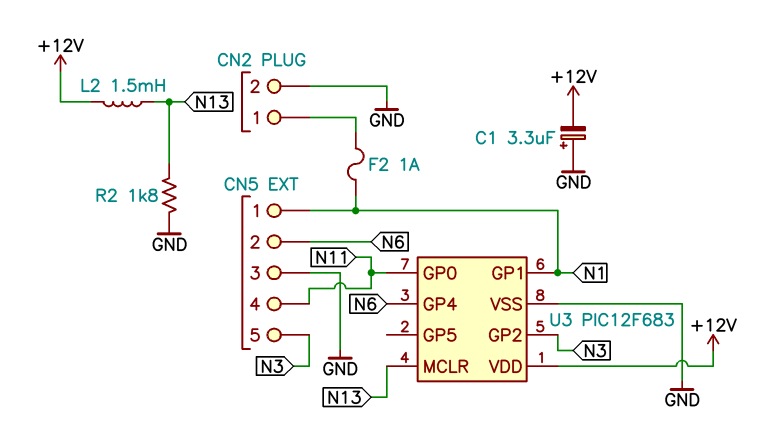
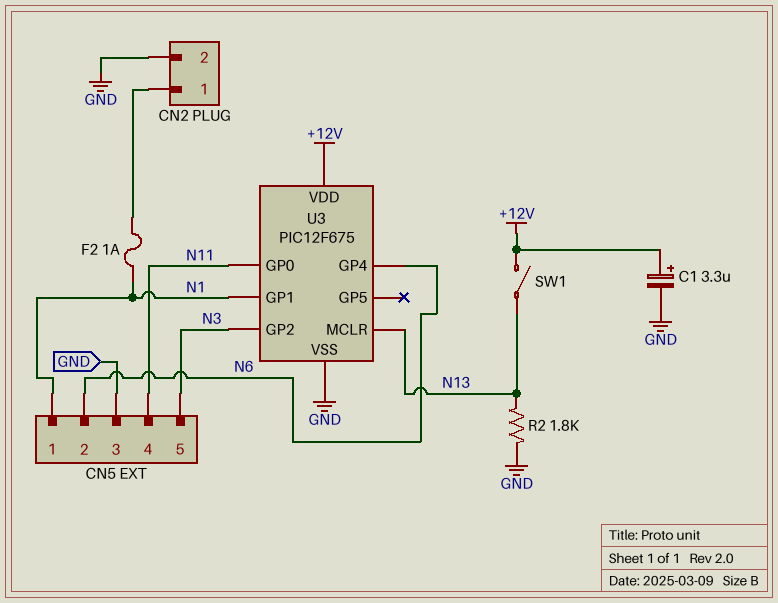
C1: 3.3uF (plus GND, minus +12V) -> 3.3uF (plus +12V, minus GND)
L2: 1.5mH (+12V, N13) -> none
SW1: none -> switch (+12V, N13)
U3: PIC12F683 -> PIC12F675

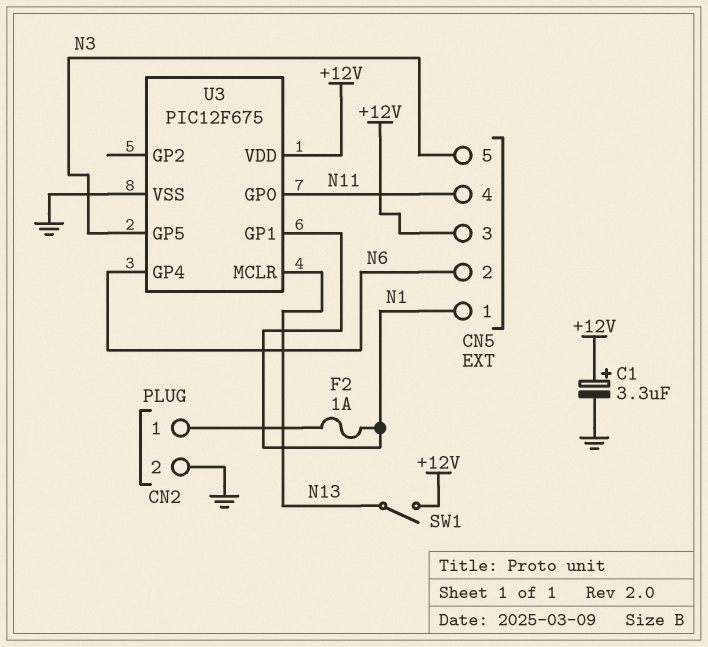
CN5 pin 3: GND -> +12V
R2: 1.8k (GND, N13) -> none
U3 pin GP2: N3 -> none
U3 pin GP5: none -> N3

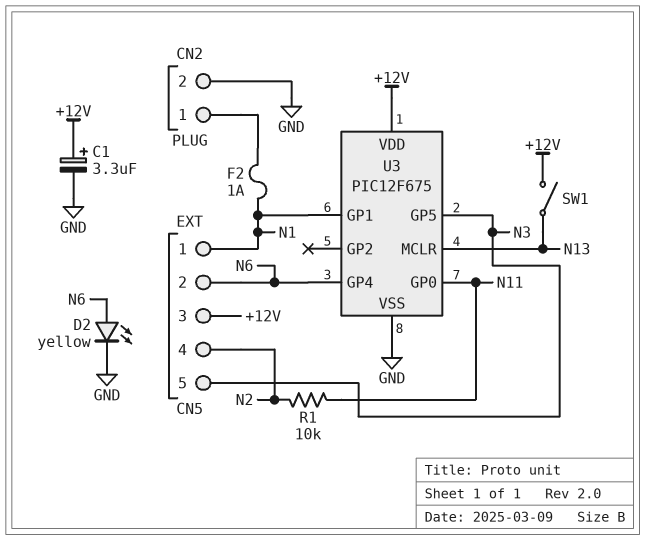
CN5 pin 4: N11 -> N2
D2: none -> LED yellow (A N6, K GND)
R1: none -> 10k (N2, N11)

